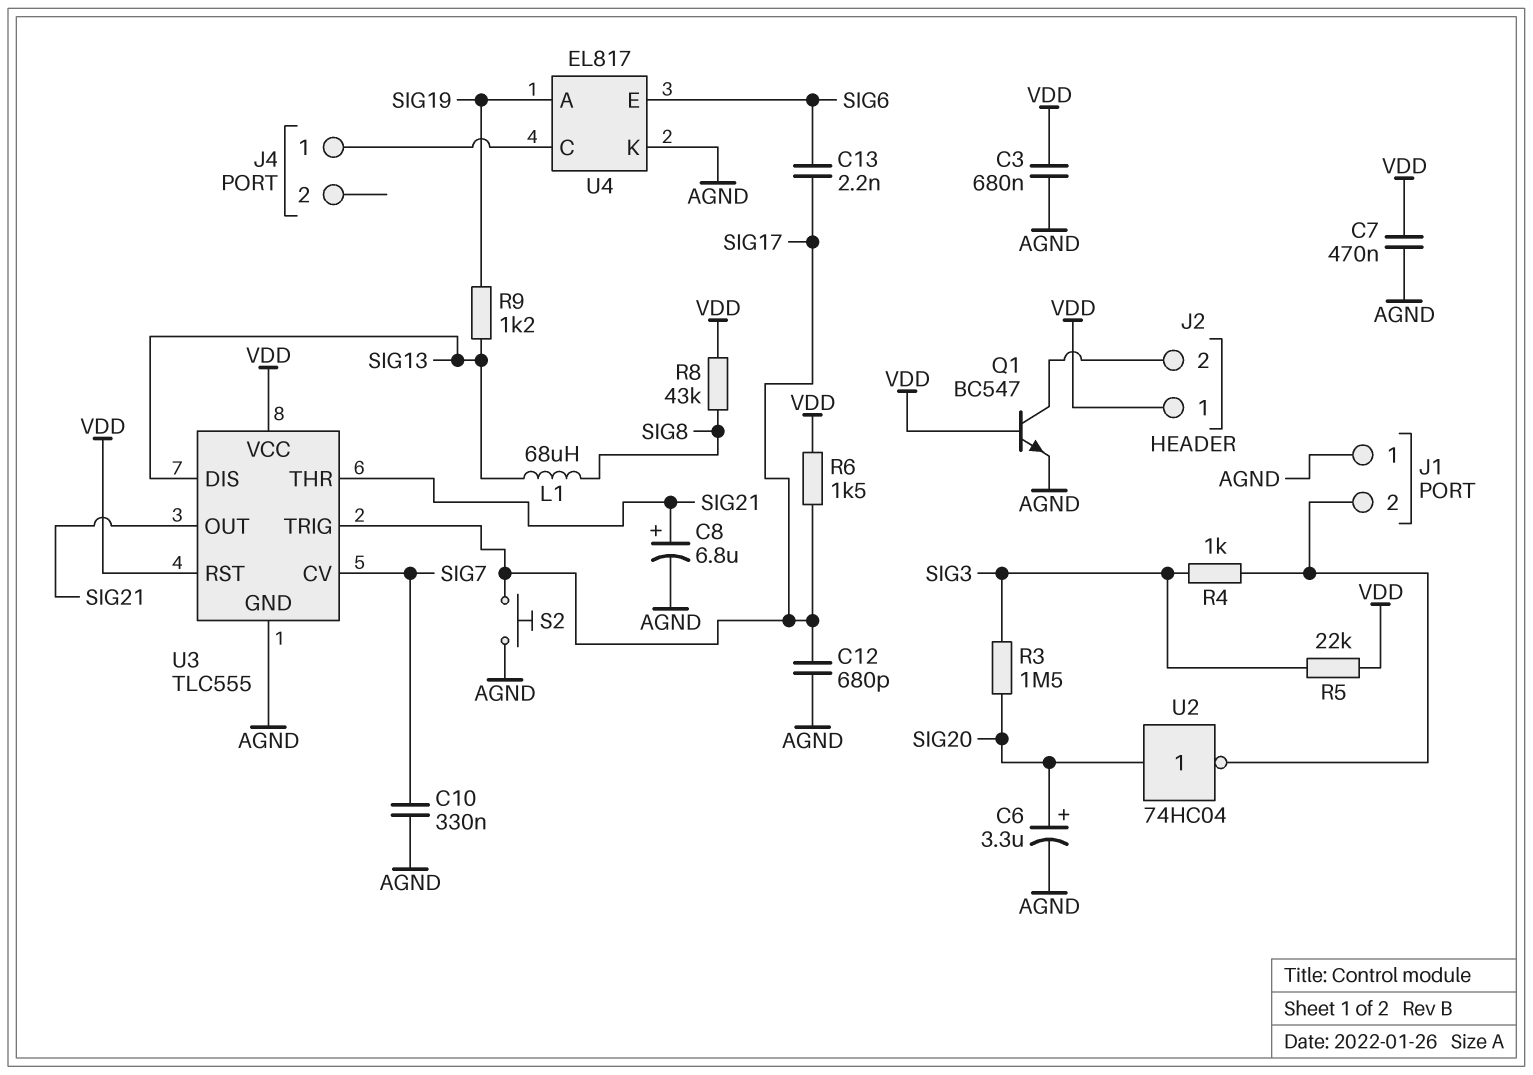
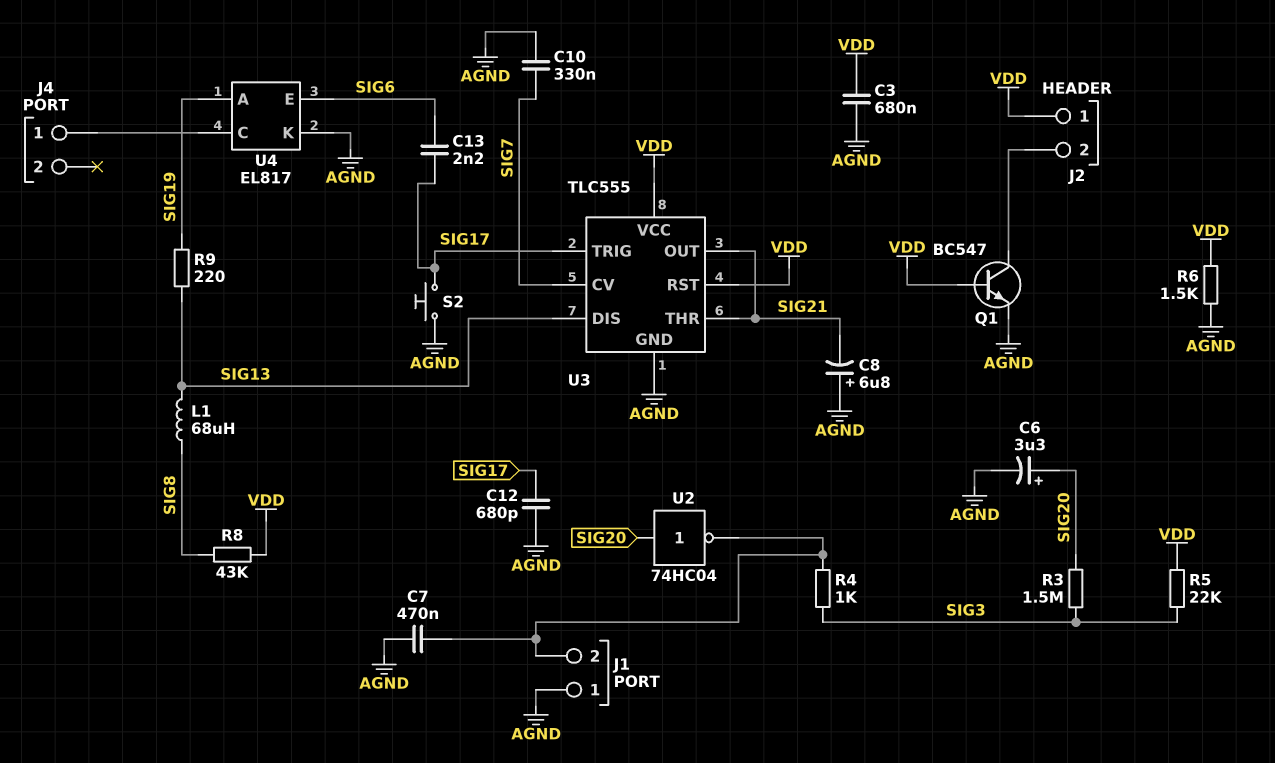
C7: 470nF (AGND, VDD) -> 470nF (AGND, J1/2)
C8: 6.8uF (plus SIG21, minus AGND) -> 6.8uF (plus AGND, minus SIG21)
R6: 1.5k (SIG17, VDD) -> 1.5k (AGND, VDD)
R9: 1.2k (SIG13, SIG19) -> 220 (SIG13, SIG19)

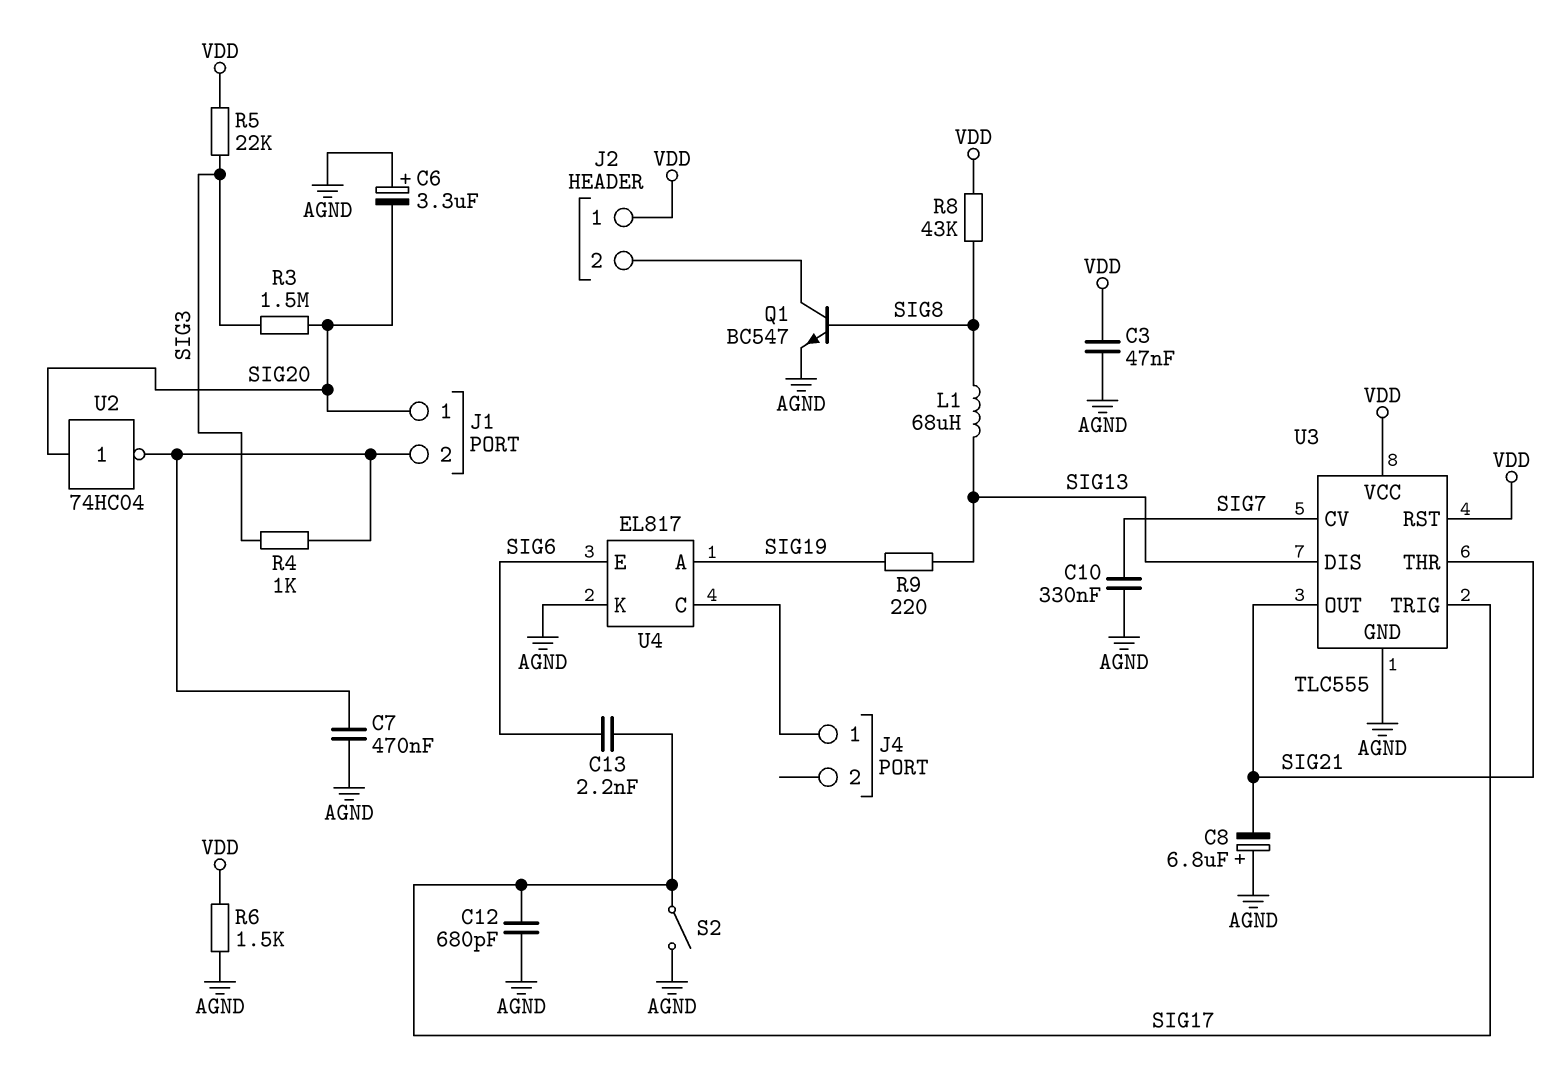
C3: 680nF (AGND, VDD) -> 47nF (AGND, VDD)
C6: 3.3uF (plus SIG20, minus AGND) -> 3.3uF (plus AGND, minus SIG20)
J1 pin 1: AGND -> SIG20
Q1: NPN BC547 (B VDD, C J2/2, E AGND) -> NPN BC547 (B SIG8, C J2/2, E AGND)
S2: button (AGND, SIG17) -> switch (AGND, SIG17)

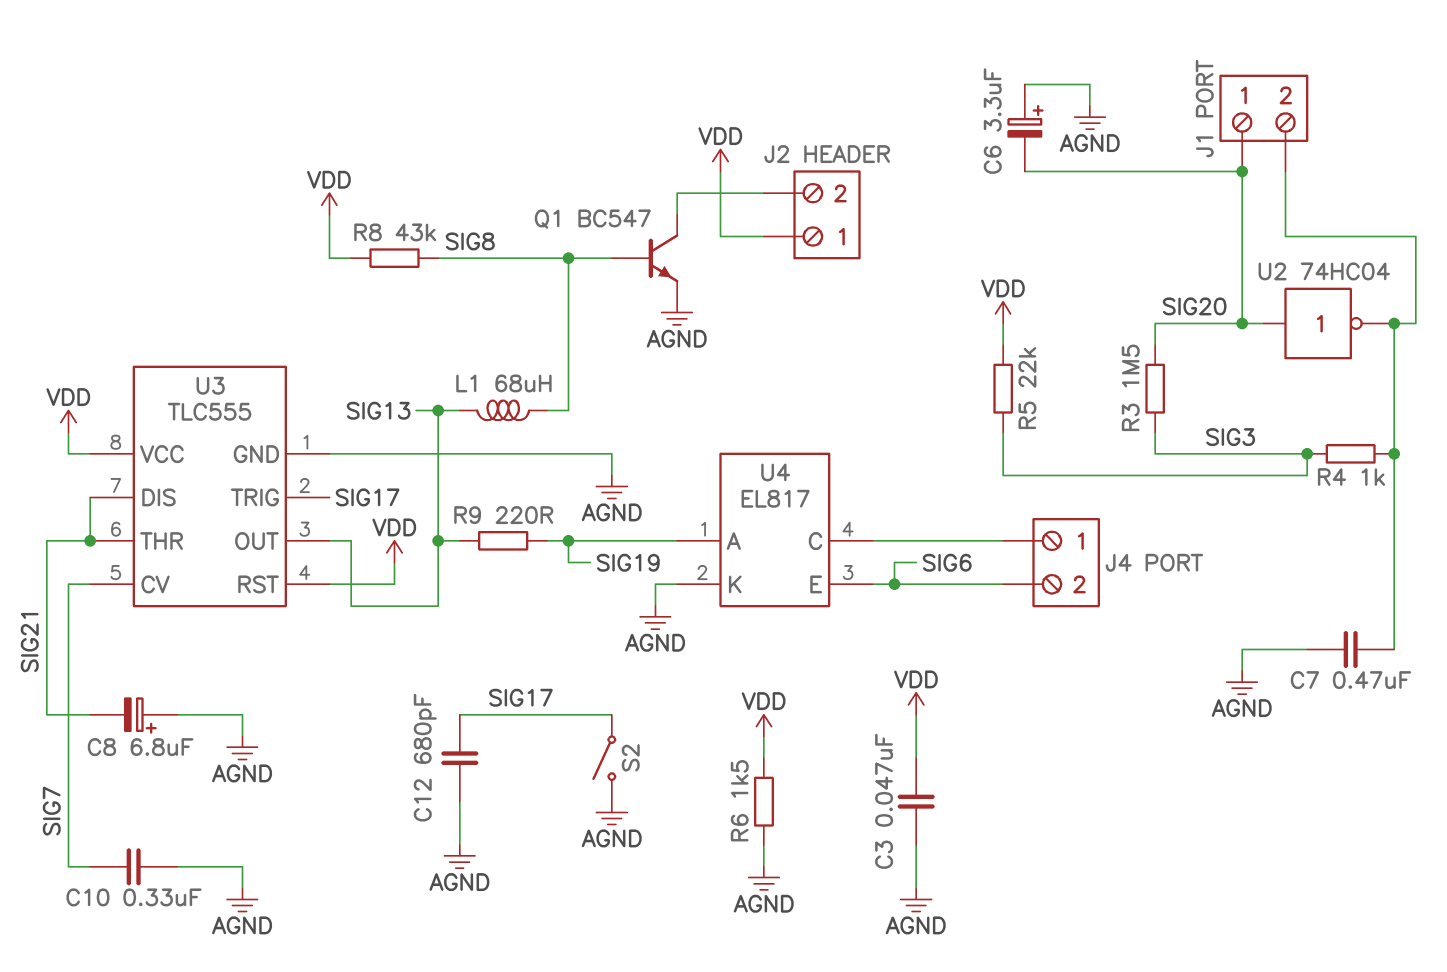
C13: 2.2nF (SIG6, SIG17) -> none
J4 pin 2: none -> SIG6
U3 pin DIS: SIG13 -> SIG21
U3 pin OUT: SIG21 -> SIG13

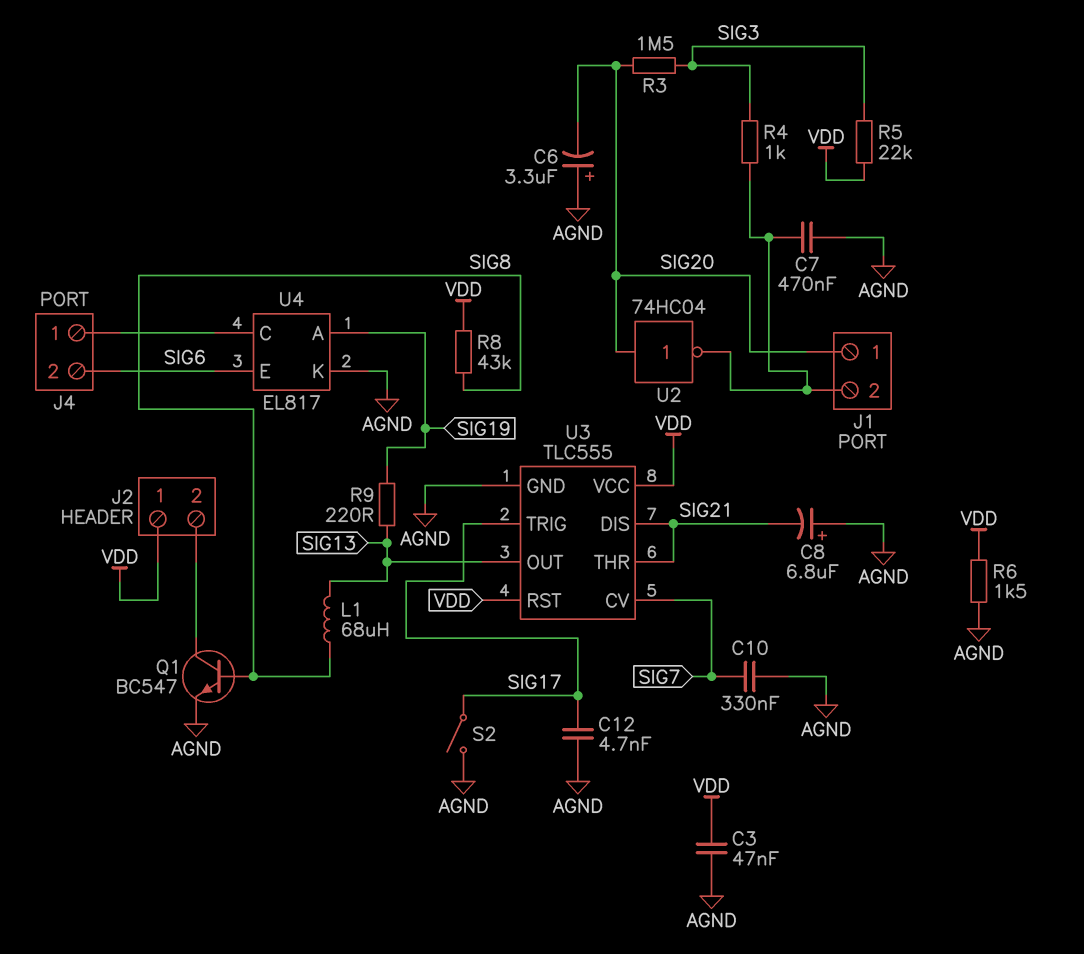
C12: 680pF (AGND, SIG17) -> 4.7nF (AGND, SIG17)

